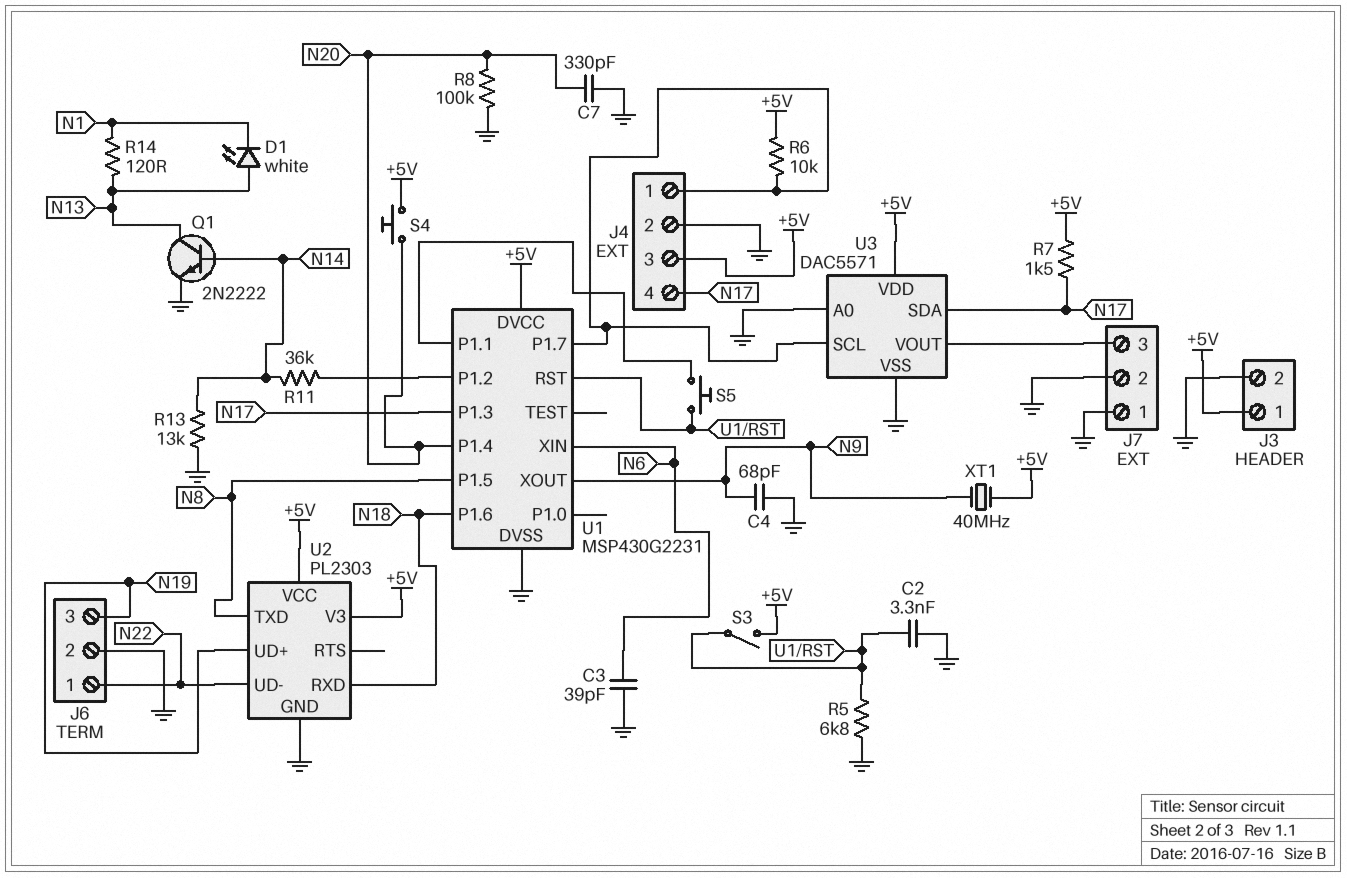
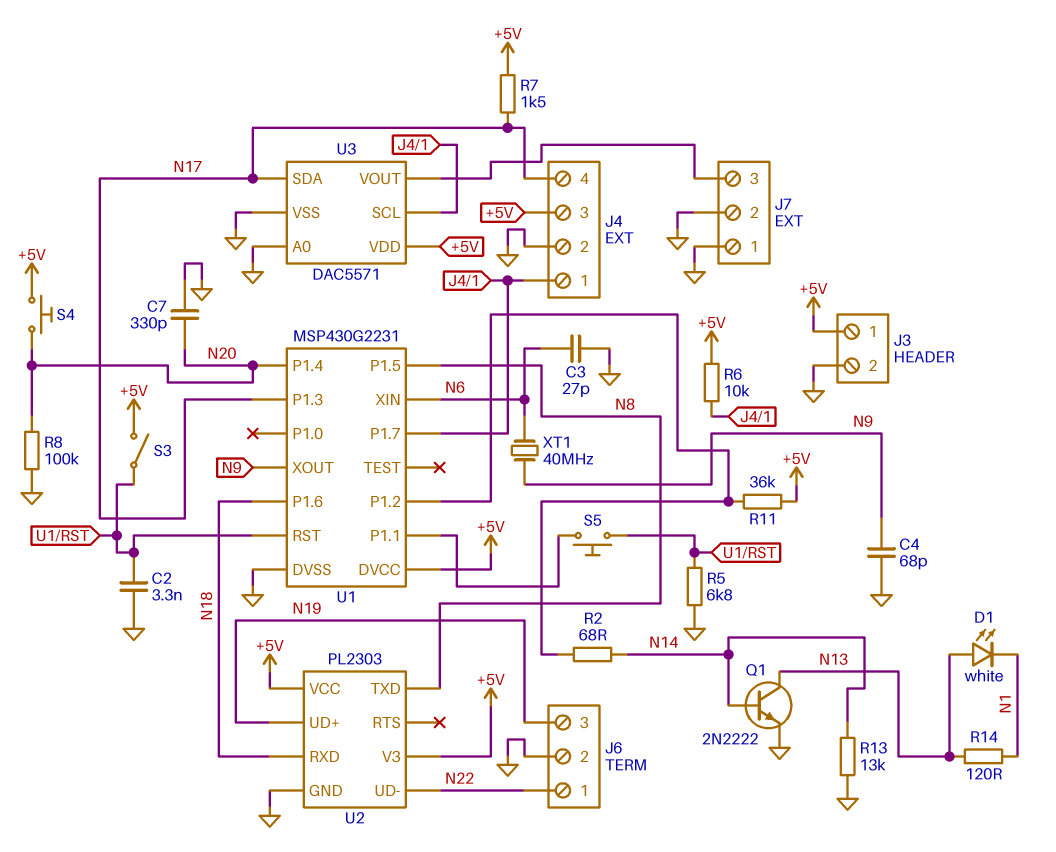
C3: 39pF (GND, N6) -> 27pF (GND, N6)
R2: none -> 68 (N14, U1/P1.2)
R11: 36k (N14, U1/P1.2) -> 36k (+5V, U1/P1.2)
XT1: 40MHz (+5V, N9) -> 40MHz (N6, N9)

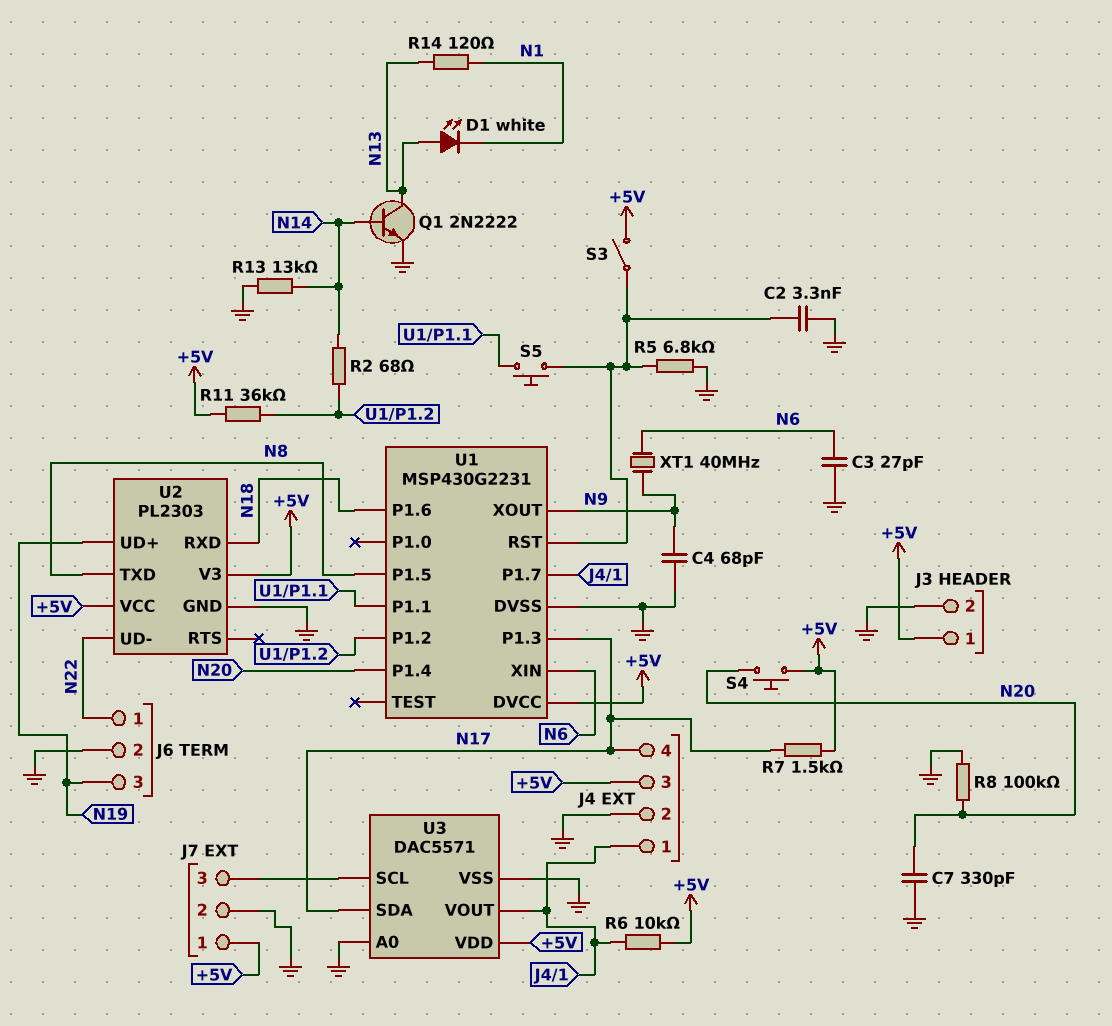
J7 pin 1: GND -> +5V
U3 pin SCL: J4/1 -> J7/3
U3 pin VOUT: J7/3 -> J4/1

